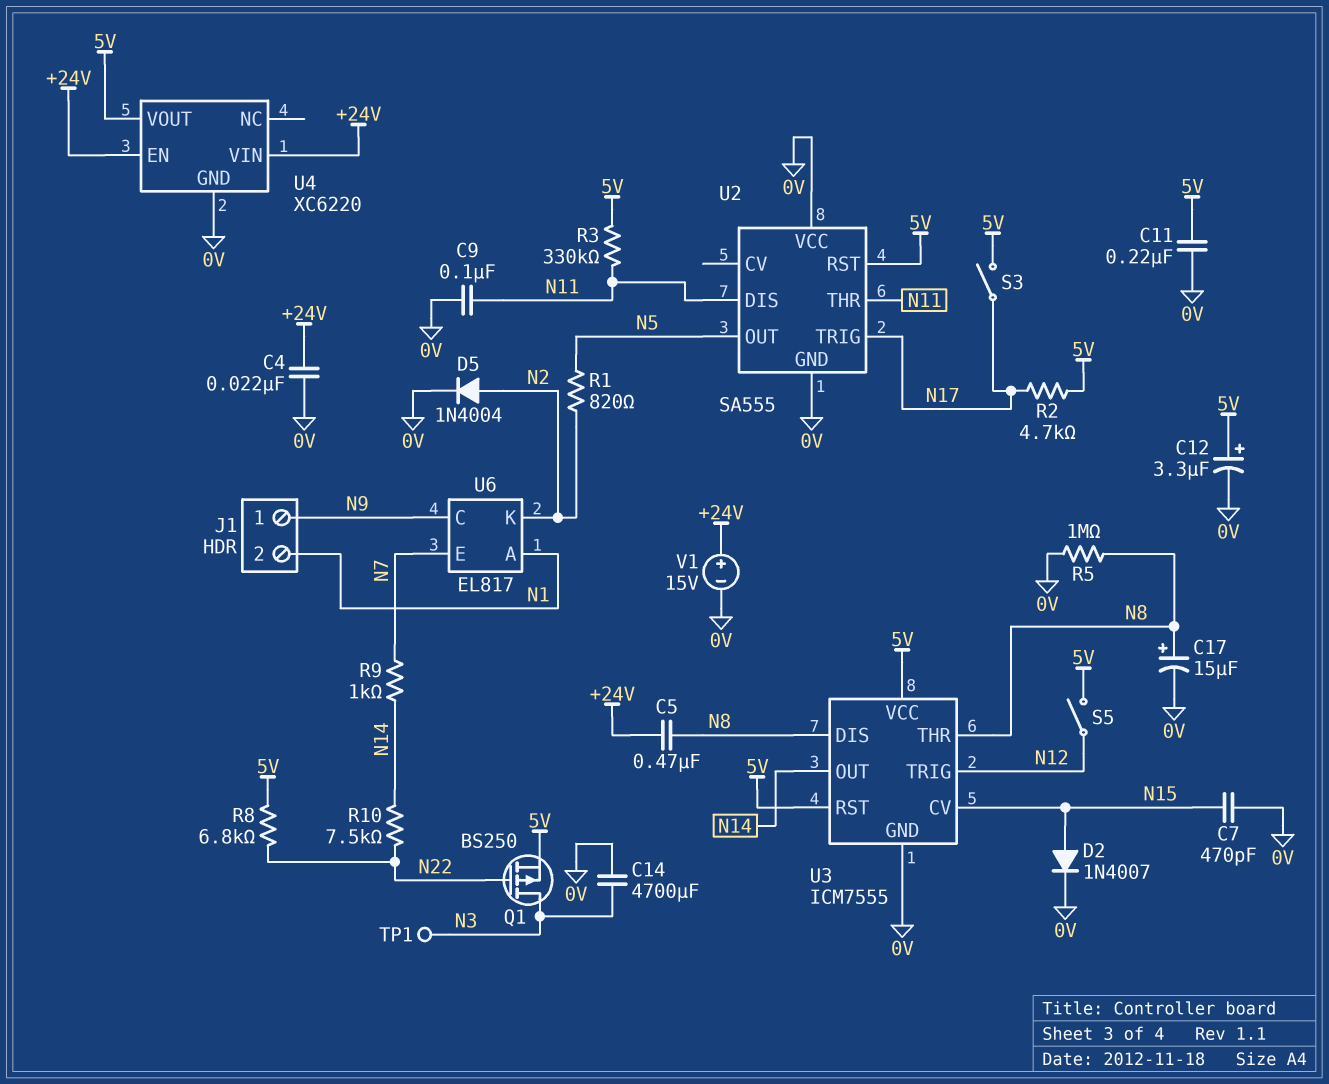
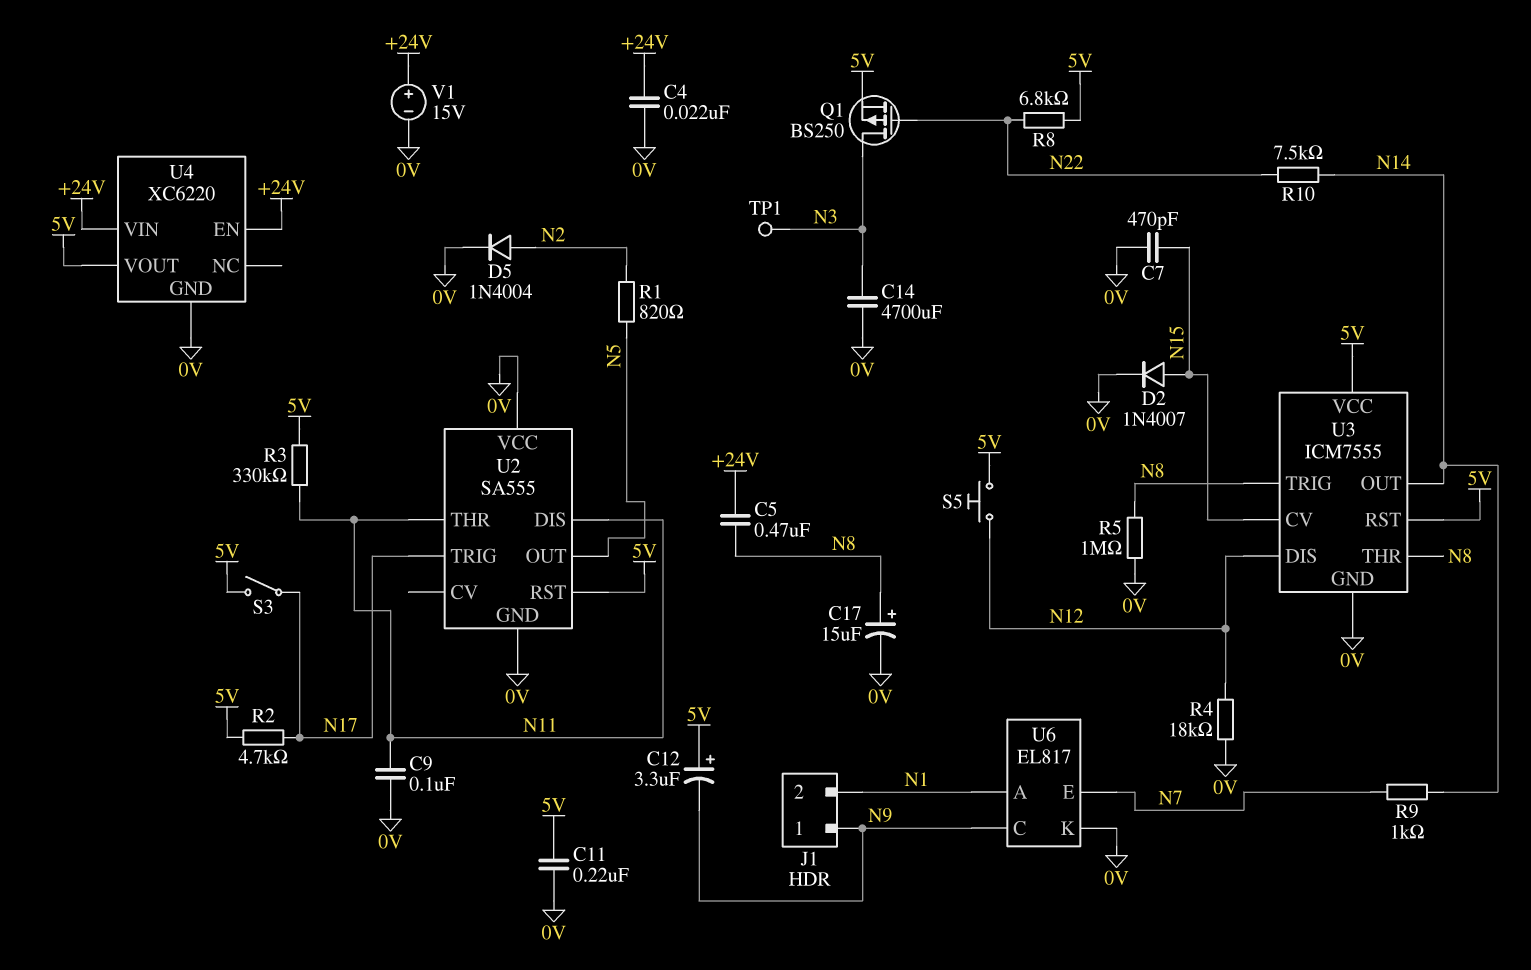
C12: 3.3uF (plus 5V, minus 0V) -> 3.3uF (plus 5V, minus N9)
R4: none -> 18k (0V, N12)
S5: switch (5V, N12) -> button (5V, N12)
U3 pin DIS: N8 -> N12
U3 pin TRIG: N12 -> N8
U6 pin K: N2 -> 0V

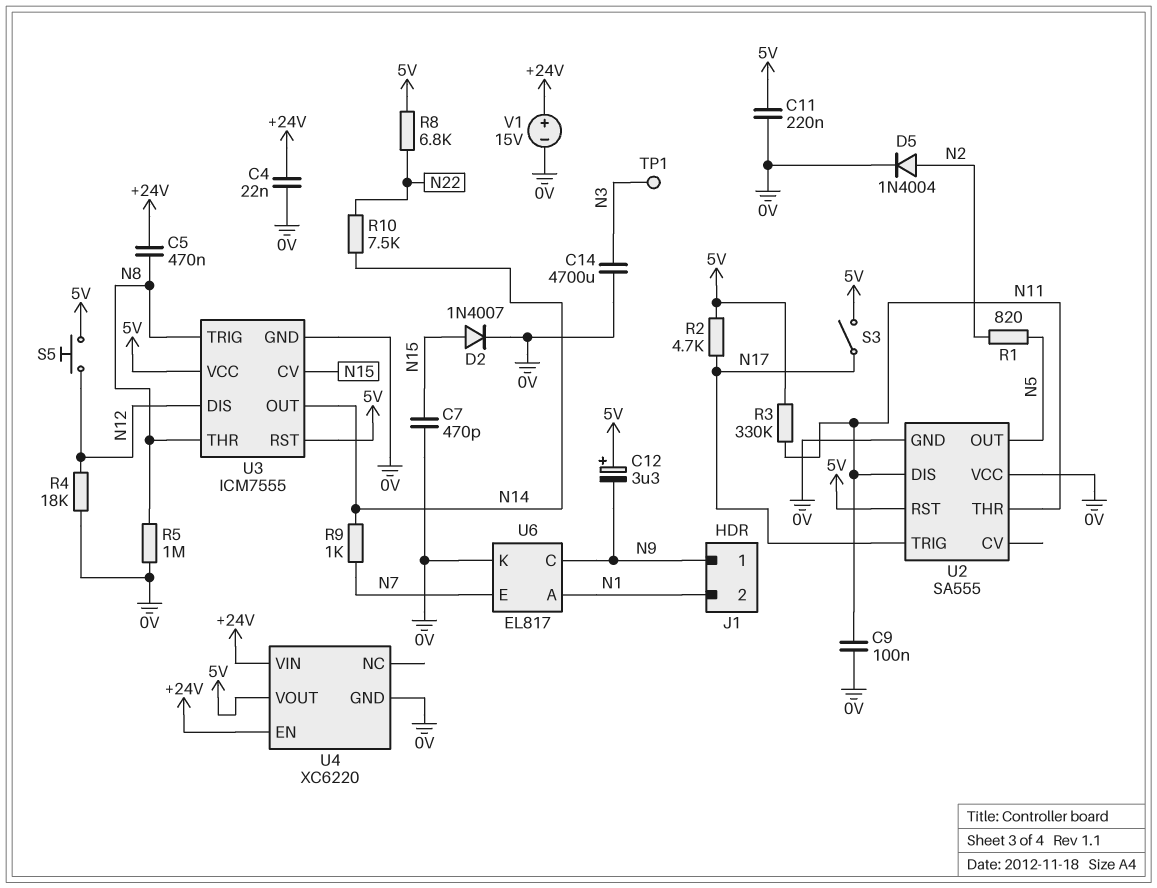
C17: 15uF (plus N8, minus 0V) -> none
Q1: PMOS BS250 (G N22, D N3, S 5V) -> none

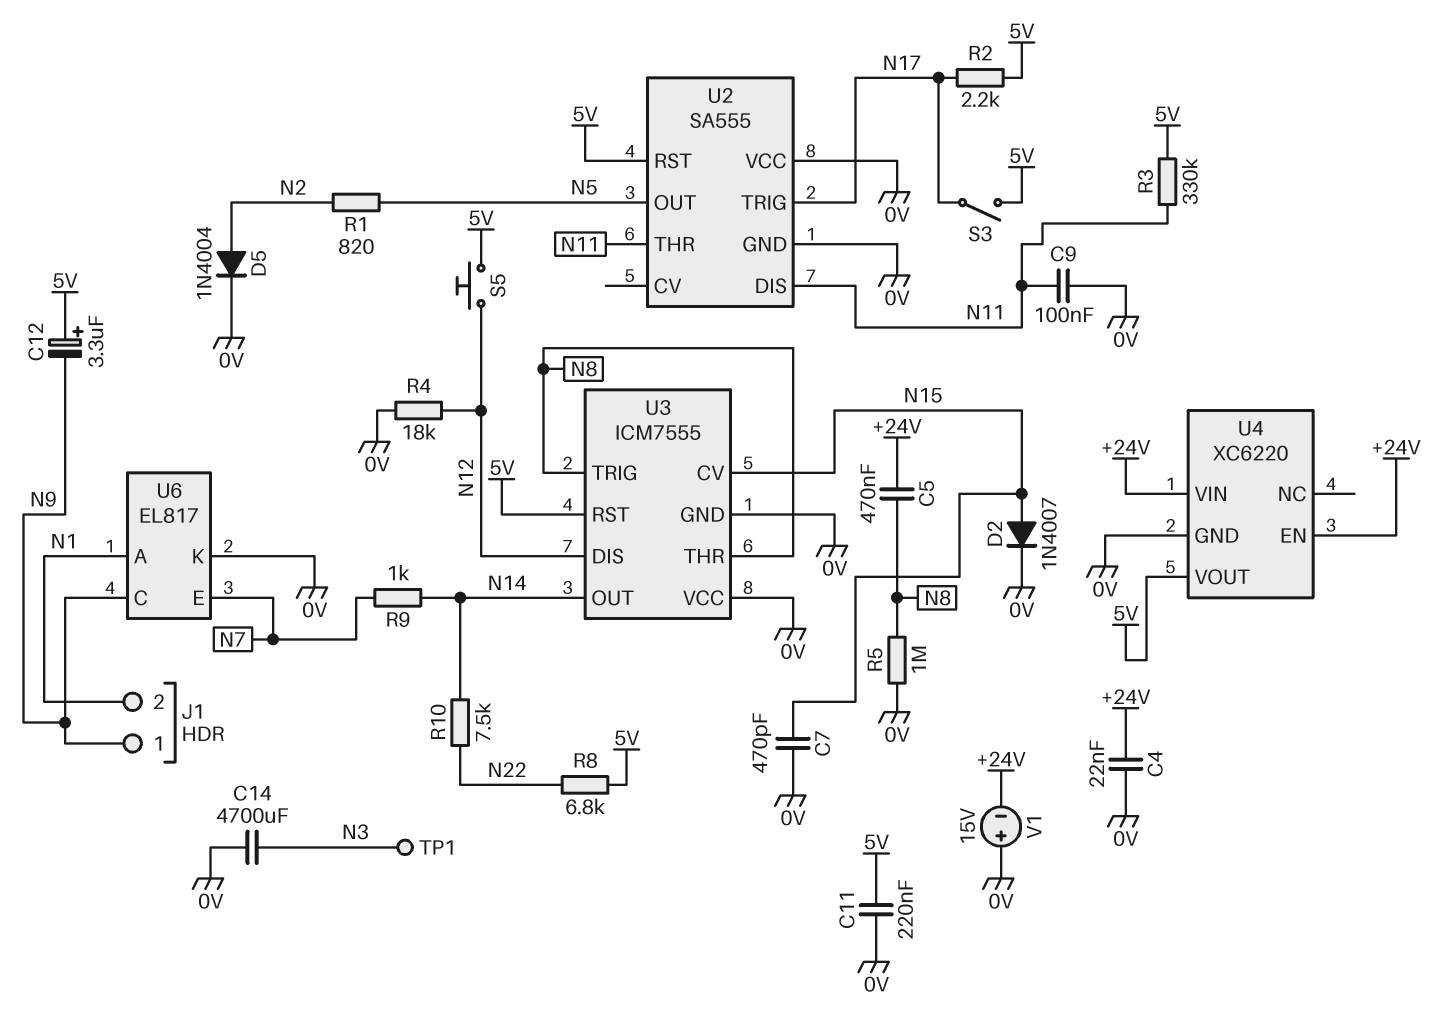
R2: 4.7k (5V, N17) -> 2.2k (5V, N17)
U3 pin VCC: 5V -> 0V
V1: 15V (plus +24V, minus 0V) -> 15V (plus 0V, minus +24V)

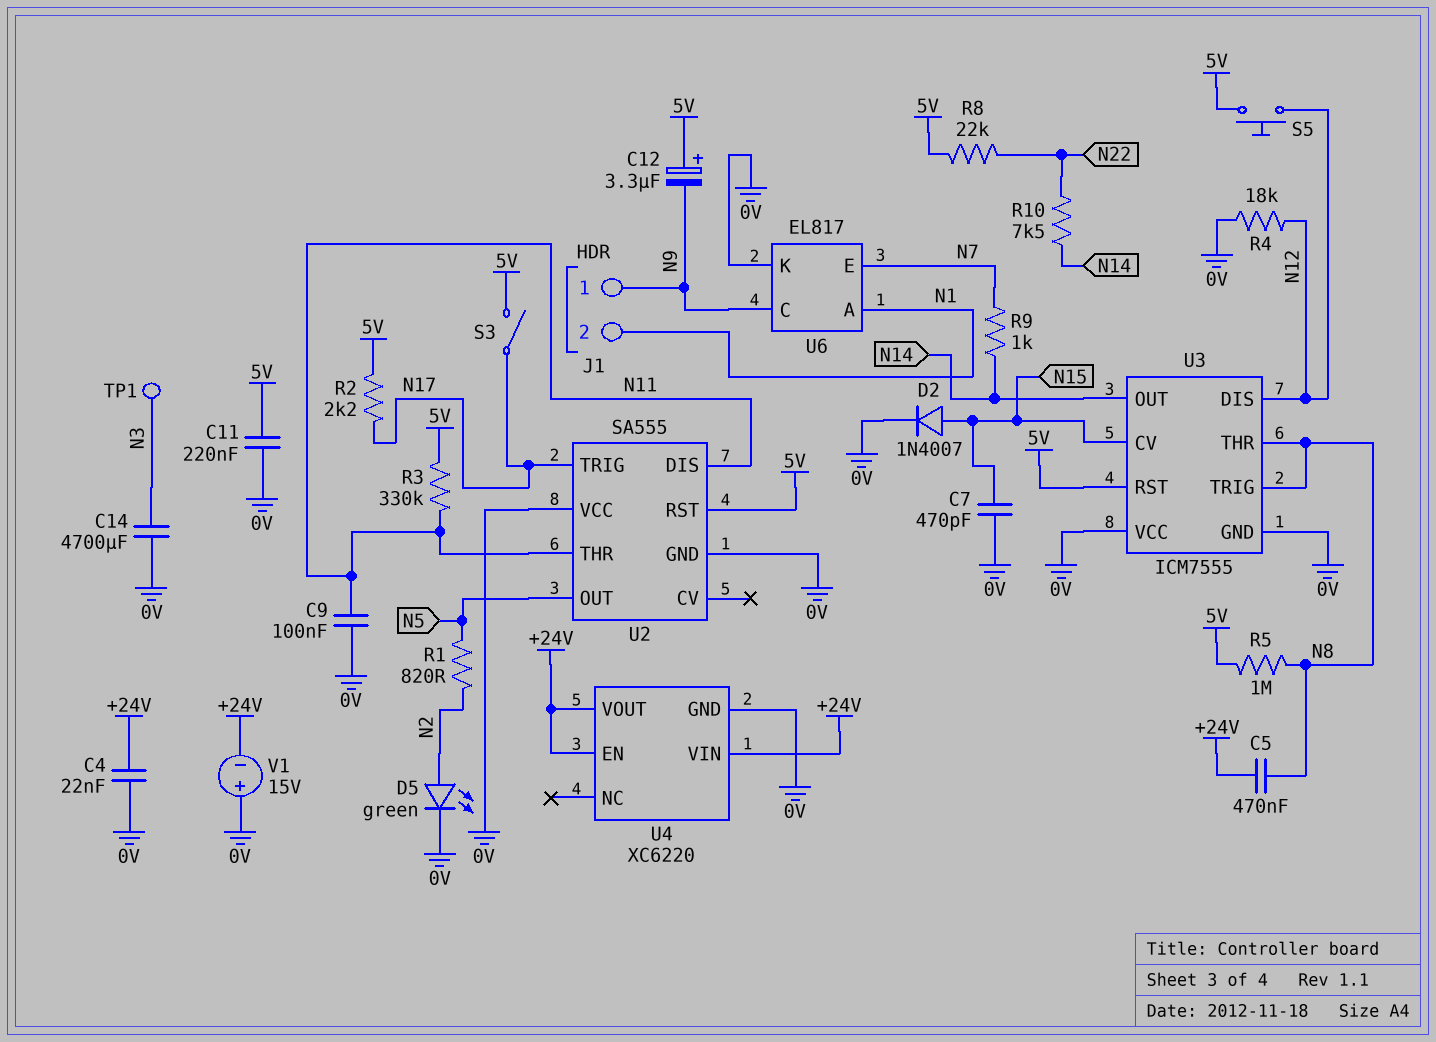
D5: diode 1N4004 (A N2, K 0V) -> LED green (A N2, K 0V)
R5: 1M (0V, N8) -> 1M (5V, N8)
R8: 6.8k (5V, N22) -> 22k (5V, N22)
U4 pin VOUT: 5V -> +24V

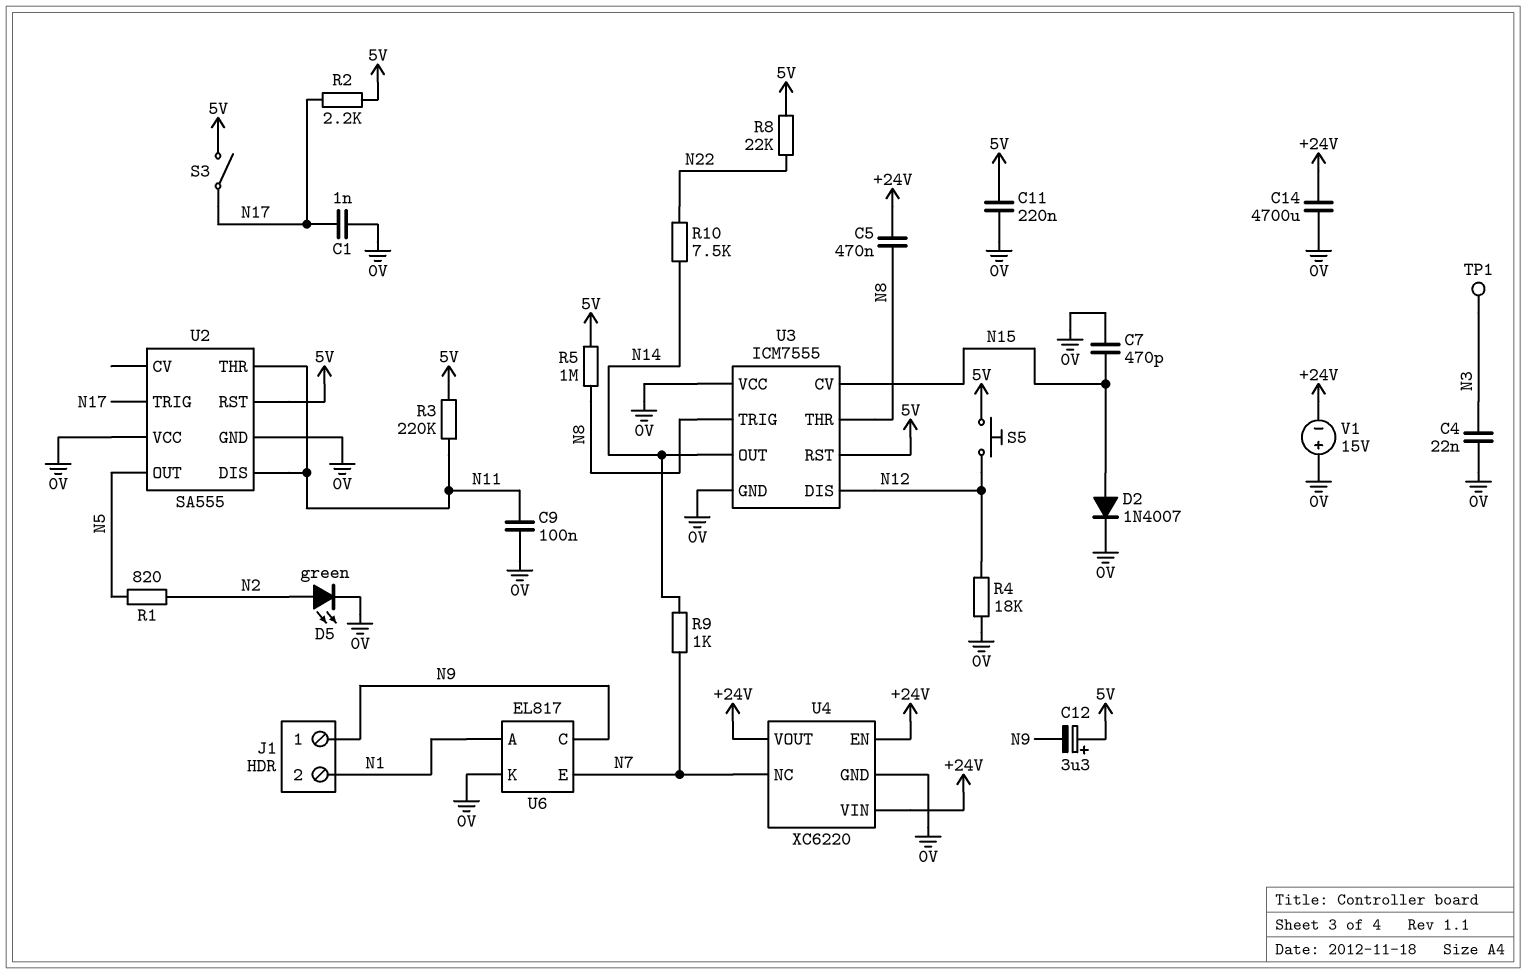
C1: none -> 1nF (0V, N17)
C4: 22nF (+24V, 0V) -> 22nF (0V, N3)
C14: 4700uF (0V, N3) -> 4700uF (+24V, 0V)
R3: 330k (5V, N11) -> 220k (5V, N11)
U4 pin NC: none -> N7

